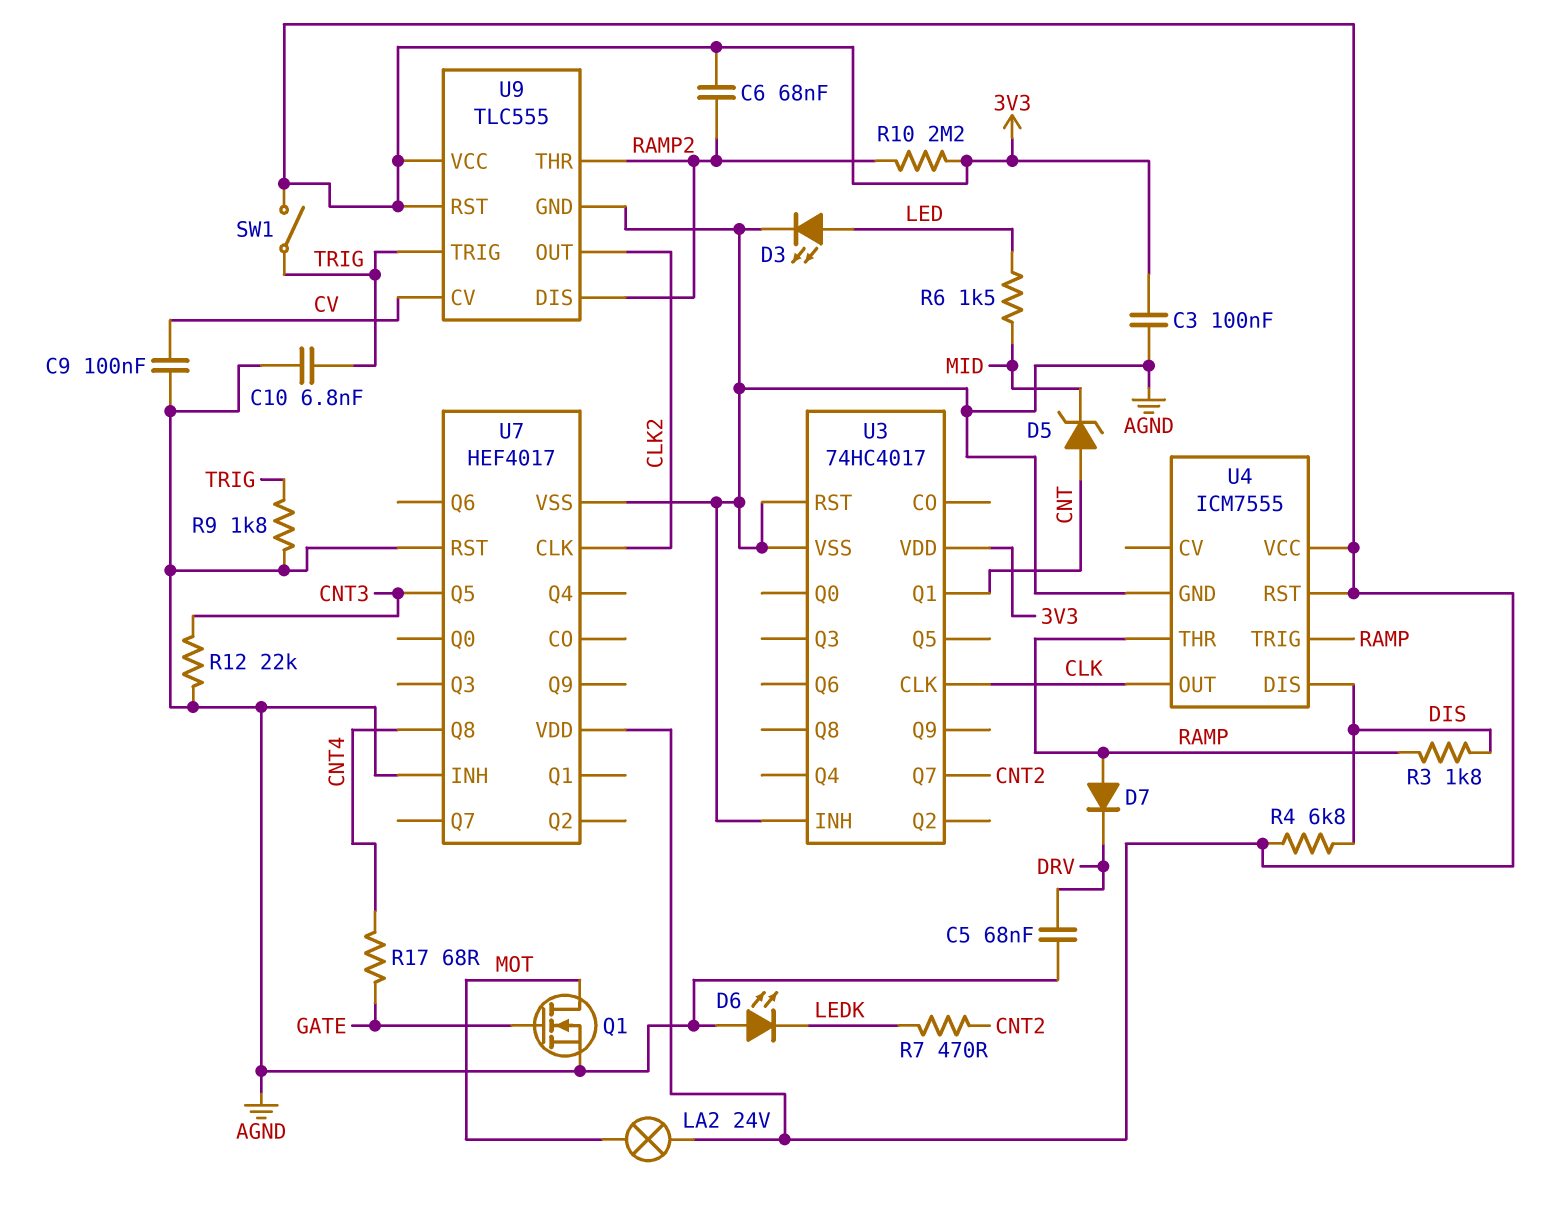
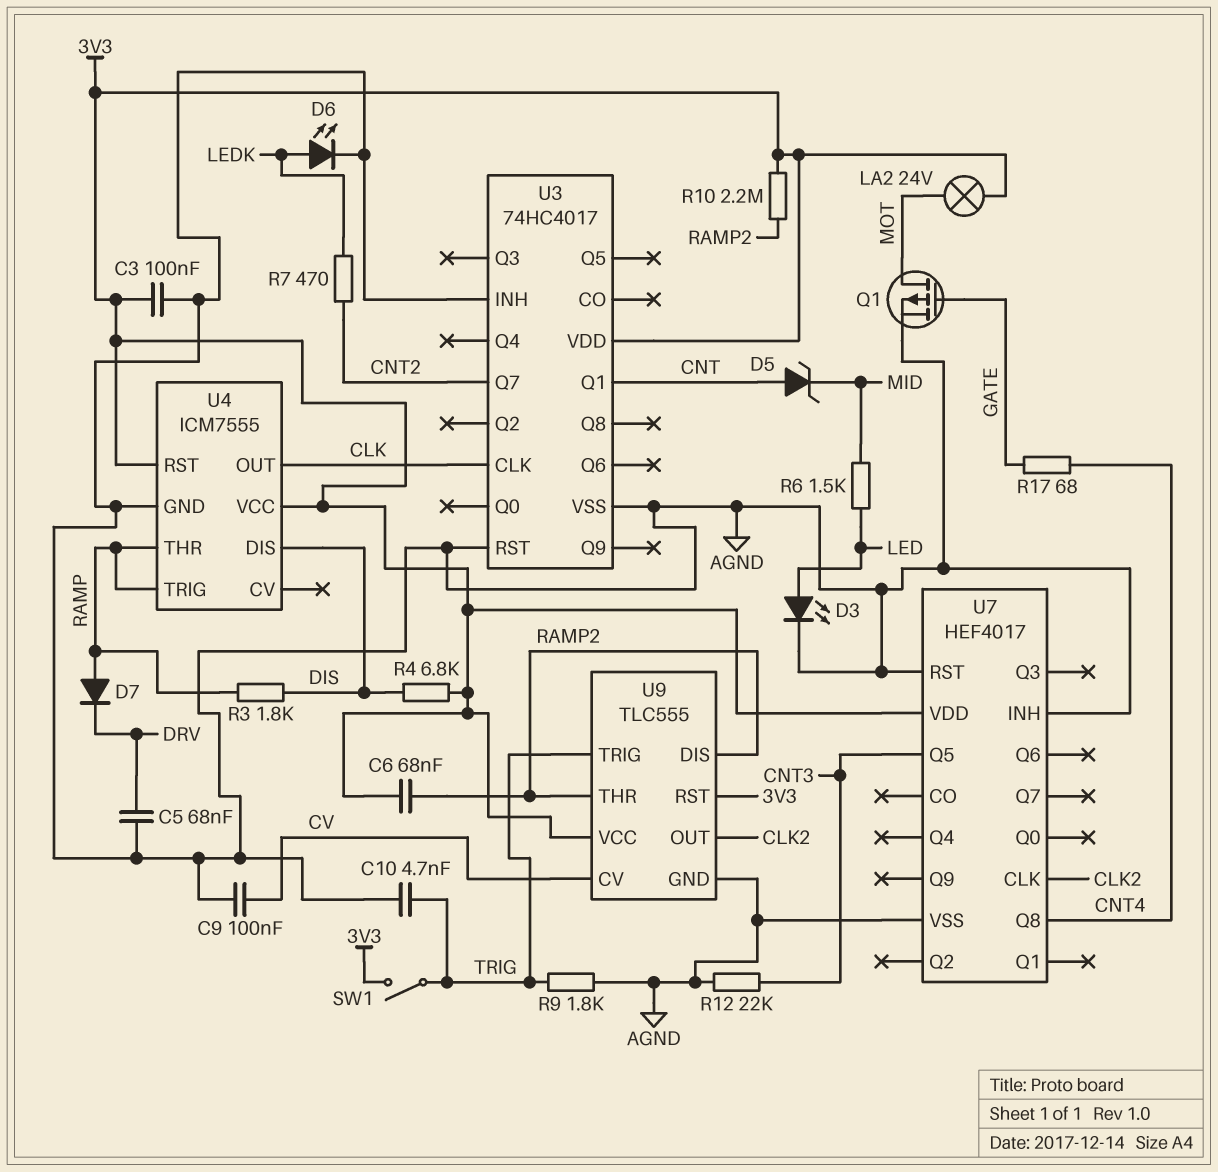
C10: 6.8nF (AGND, TRIG) -> 4.7nF (AGND, TRIG)
D6: LED (A AGND, K LEDK) -> LED (A LEDK, K AGND)
Q1: NMOS (G GATE, D MOT, S AGND) -> PMOS (G GATE, D MOT, S AGND)

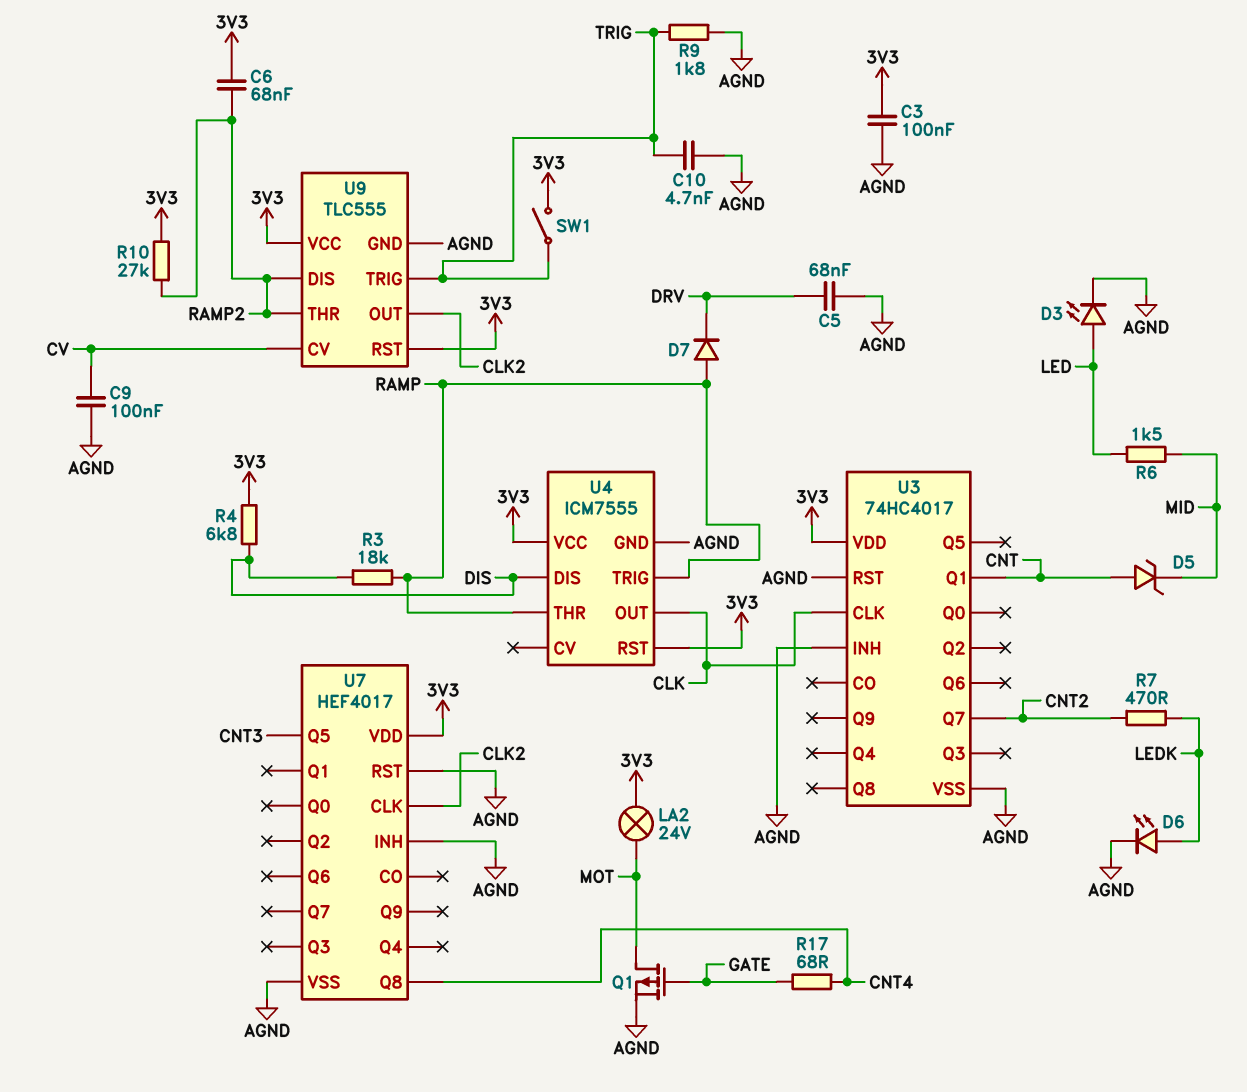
R3: 1.8k (DIS, RAMP) -> 18k (DIS, RAMP)
R10: 2.2M (3V3, RAMP2) -> 27k (3V3, RAMP2)
R12: 22k (AGND, CNT3) -> none

